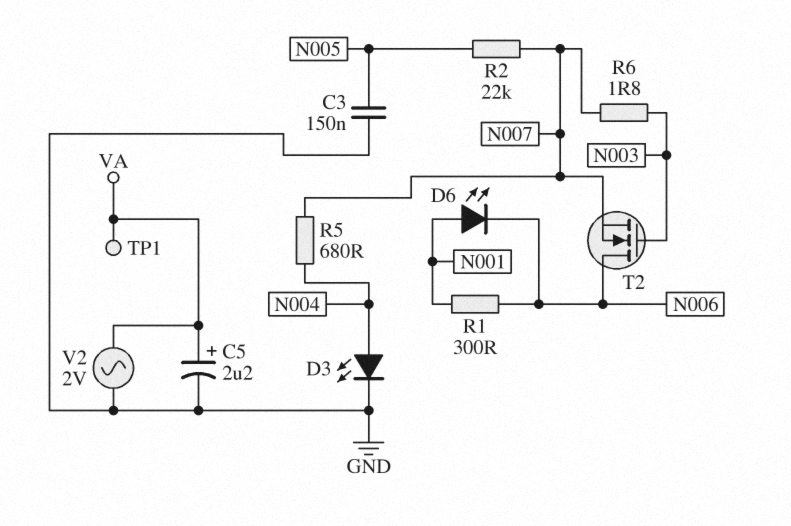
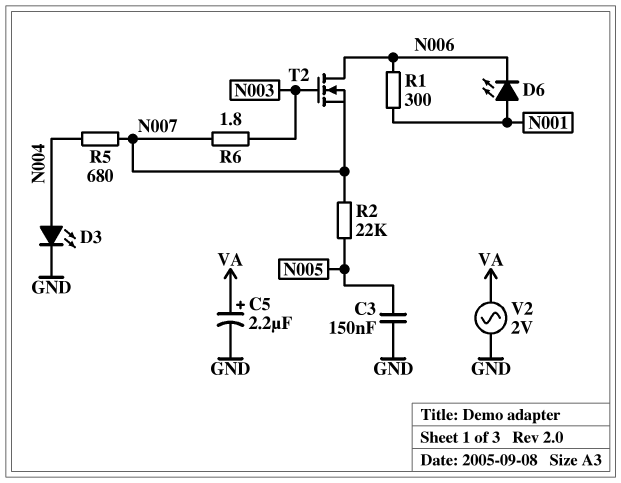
TP1: test point (VA) -> none

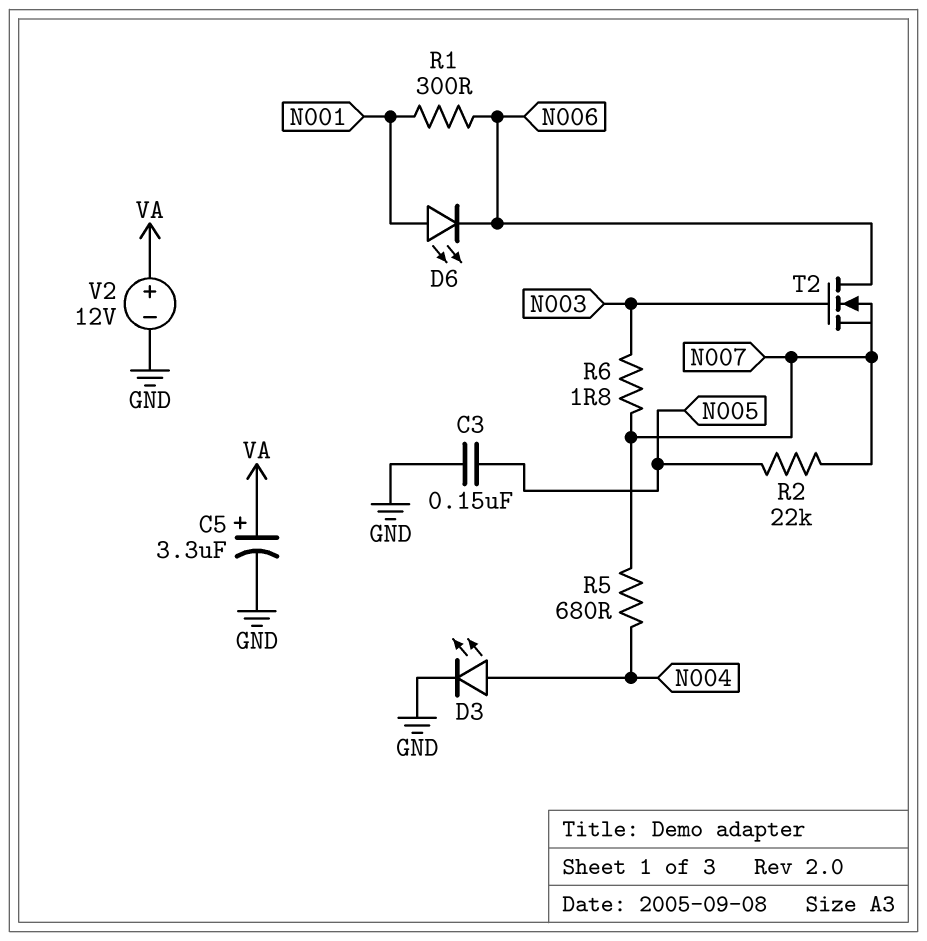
C5: 2.2uF (plus VA, minus GND) -> 3.3uF (plus VA, minus GND)
V2: AC 2V (GND, VA) -> 12V (plus VA, minus GND)

